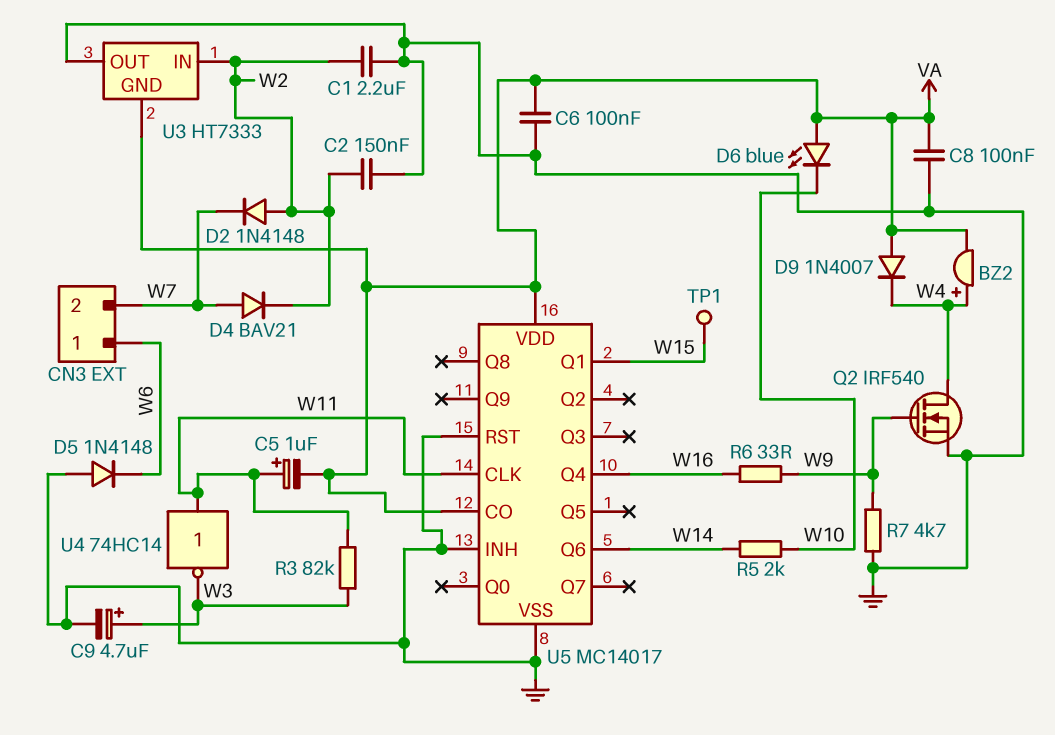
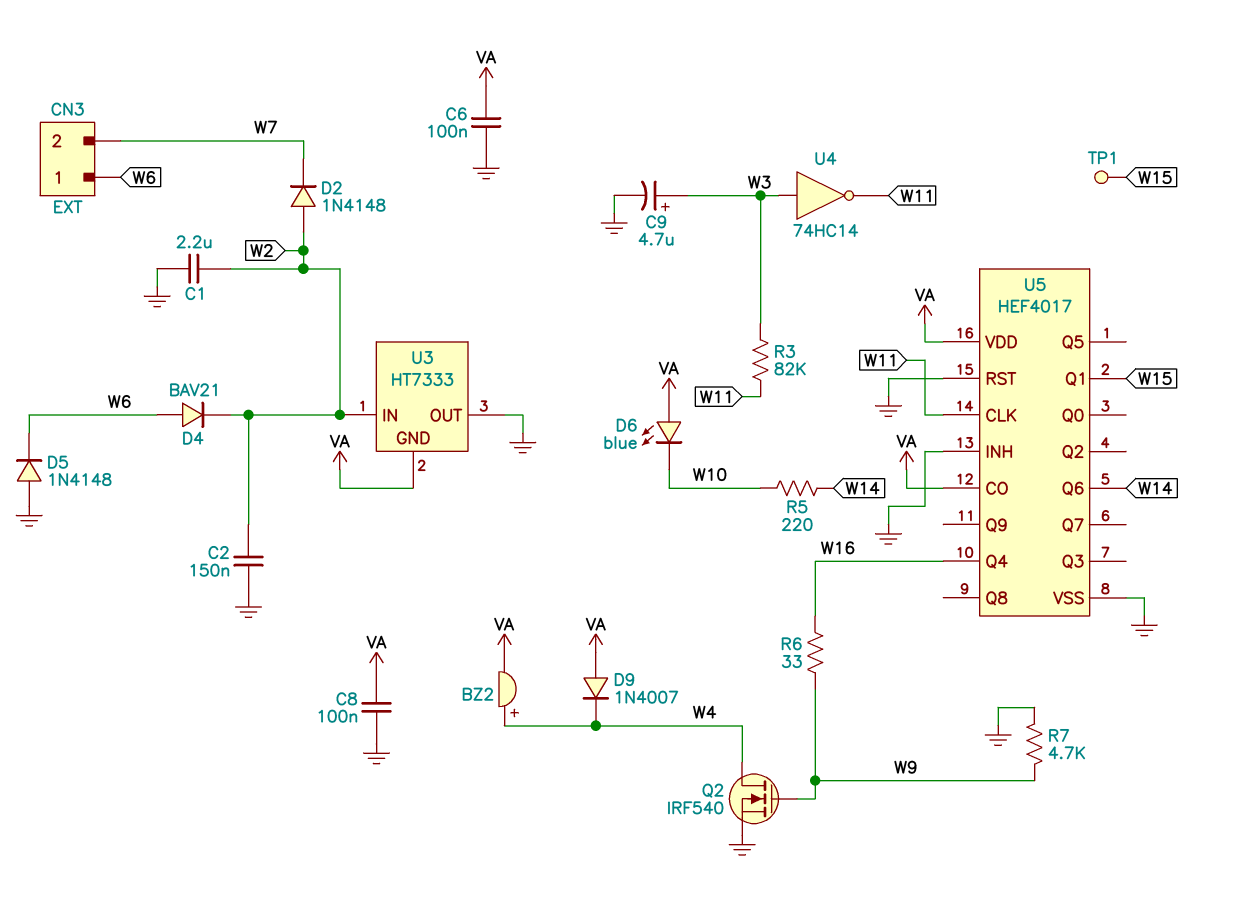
C5: 1uF (plus W11, minus VA) -> none
D4: diode BAV21 (A W7, K W2) -> diode BAV21 (A W6, K W2)
R5: 2k (W10, W14) -> 220 (W10, W14)
U4: NOT 74HC14 (in W11, out W3) -> NOT 74HC14 (in W3, out W11)
U5: MC14017 -> HEF4017

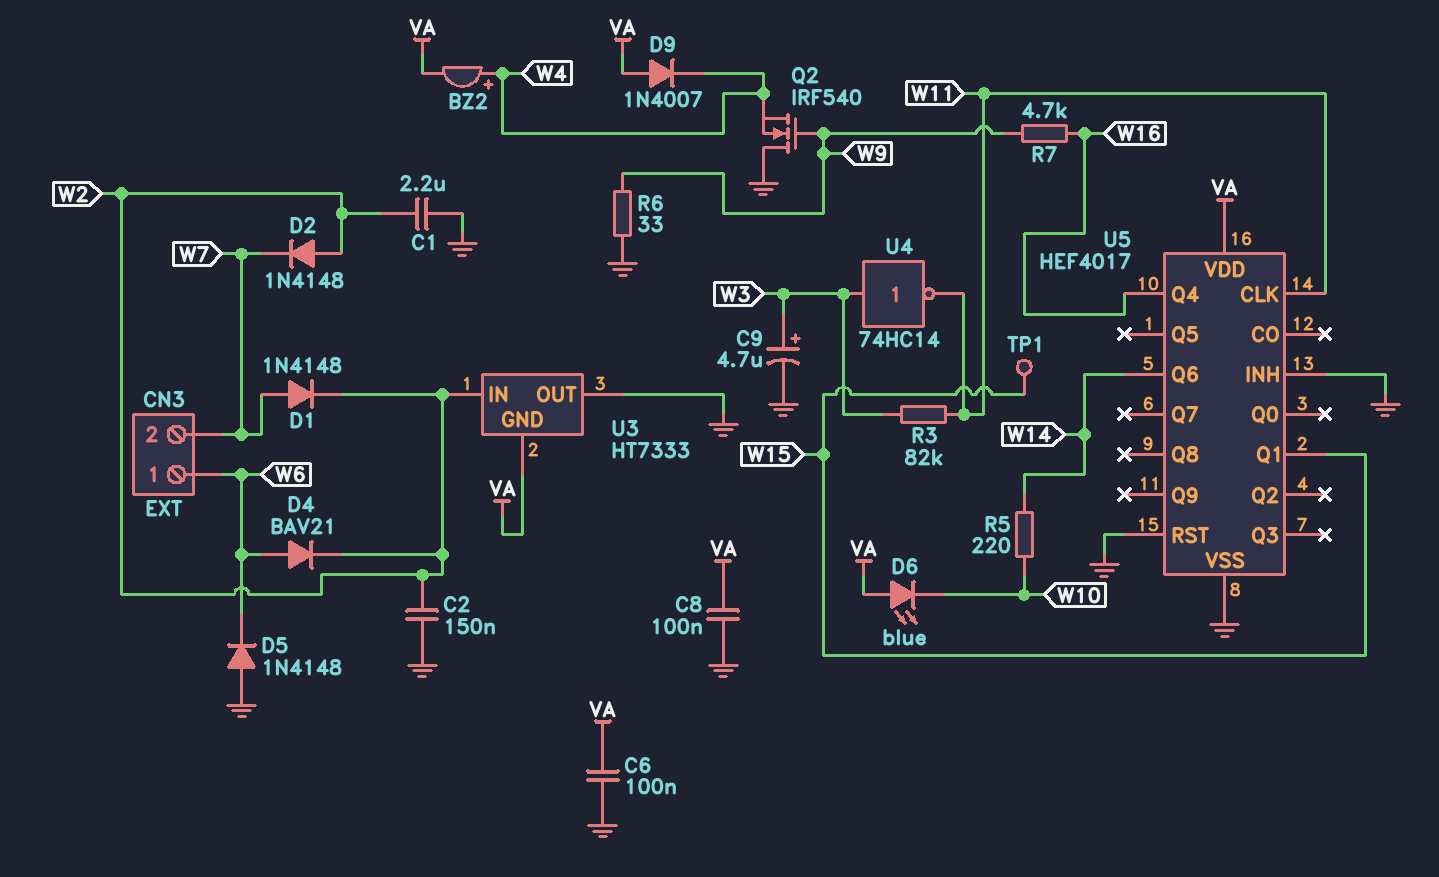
D1: none -> diode 1N4148 (A W7, K W2)
Q2: NMOS IRF540 (G W9, D W4, S GND) -> NMOS IRF540 (G W9, D GND, S W4)
R6: 33 (W9, W16) -> 33 (GND, W9)
R7: 4.7k (GND, W9) -> 4.7k (W9, W16)
U5 pin CO: VA -> none

